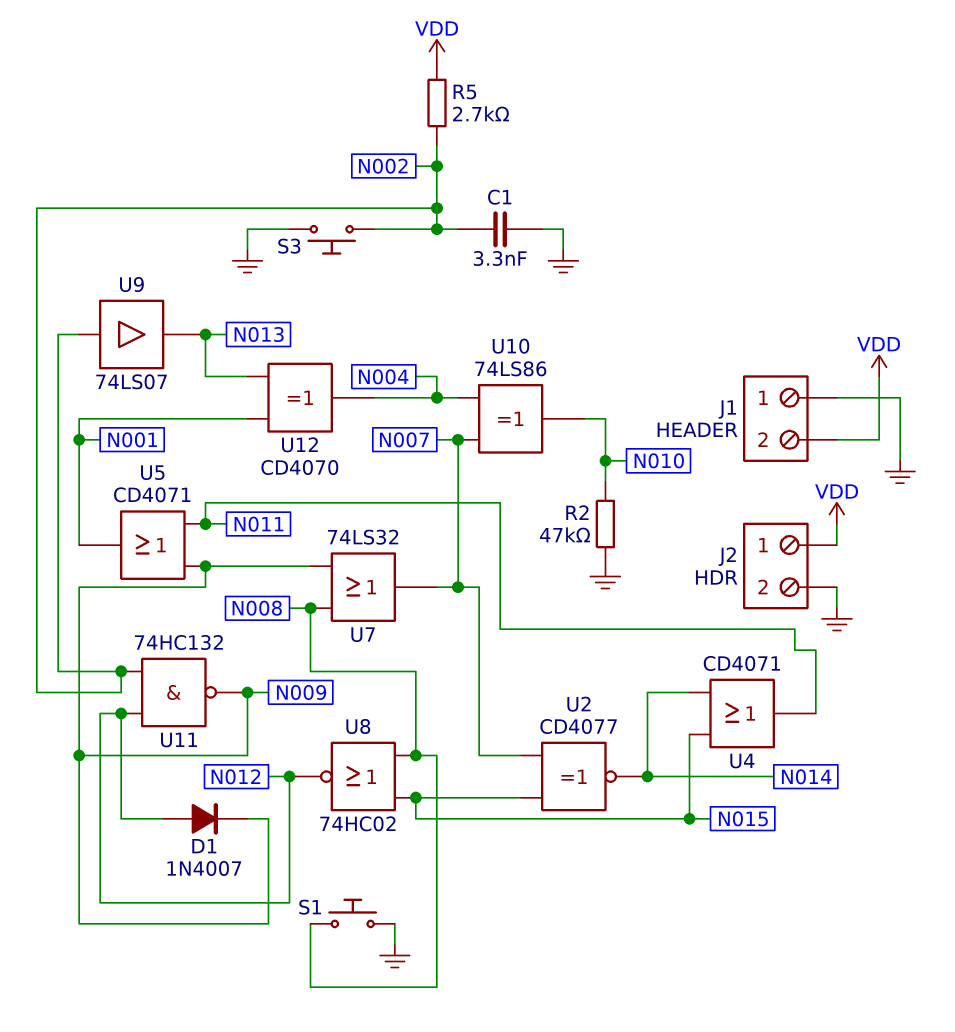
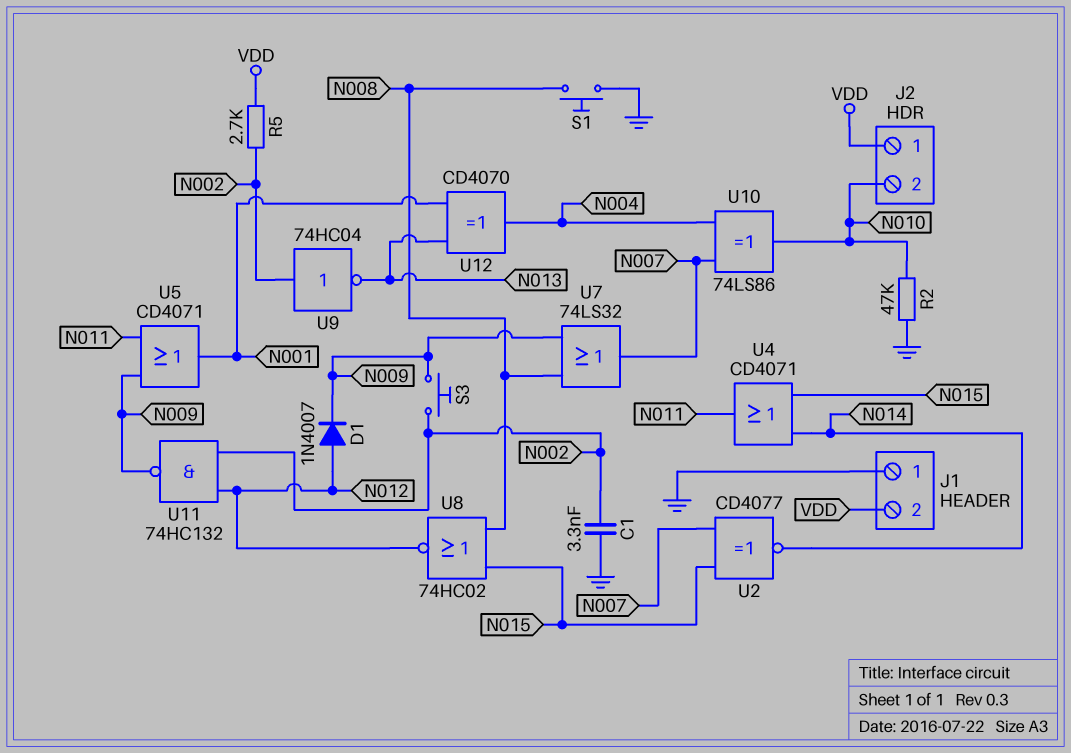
J2 pin 2: GND -> N010
S3: button (GND, N002) -> button (N002, N009)
U9: buffer 74LS07 (in N002, out N013) -> NOT 74HC04 (in N002, out N013)

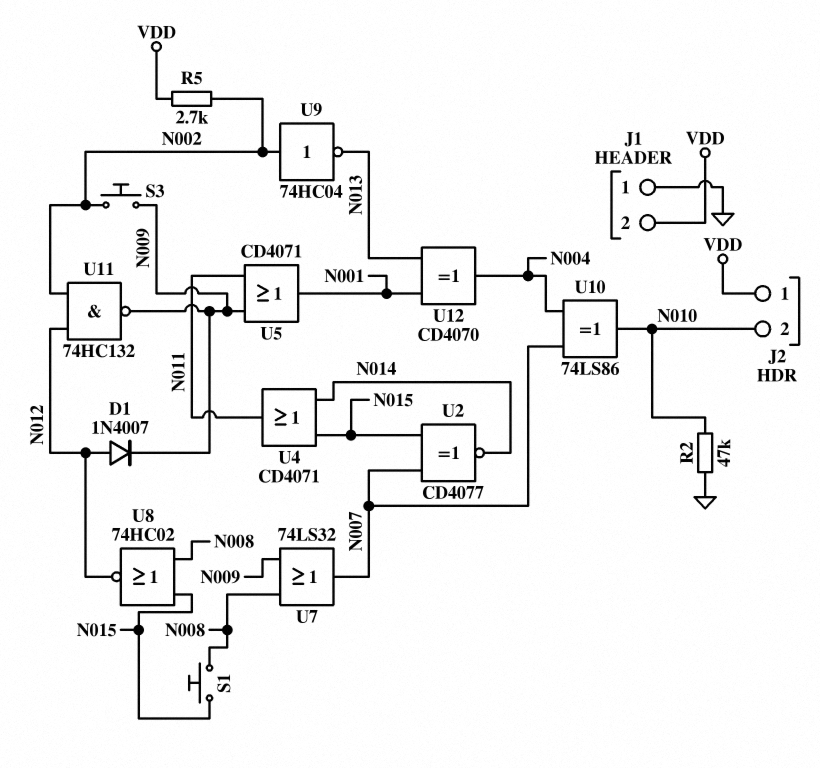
C1: 3.3nF (GND, N002) -> none
S1: button (GND, N008) -> button (N008, N015)

